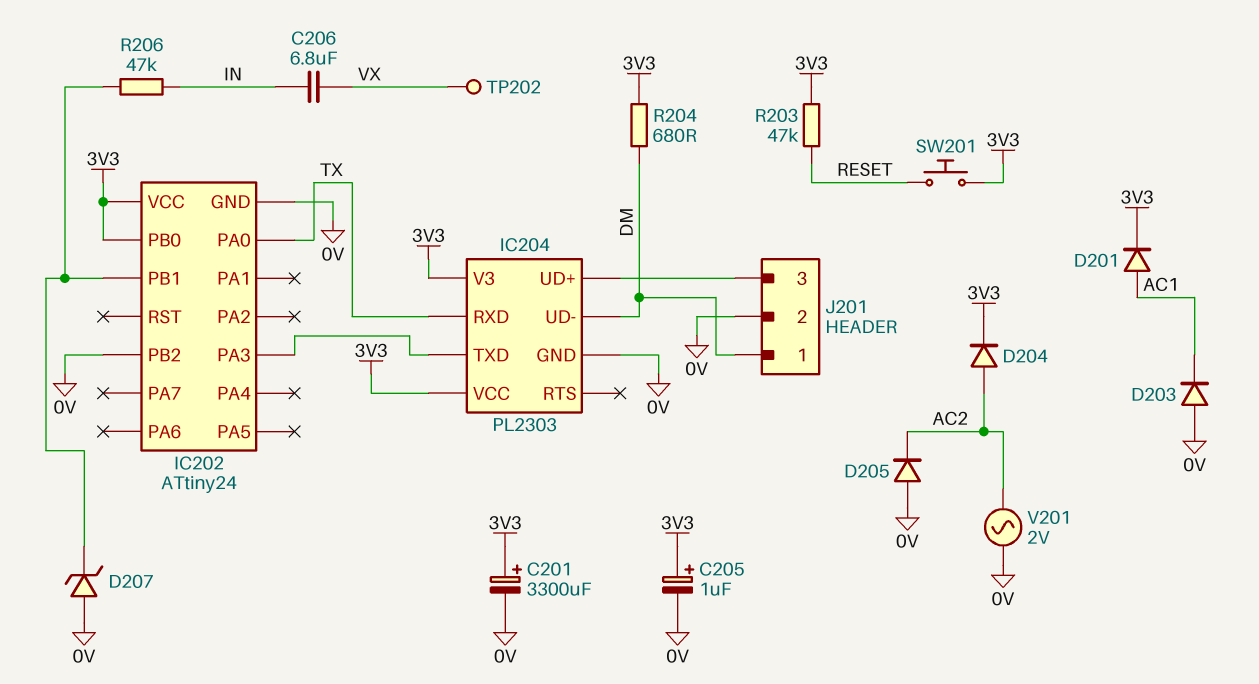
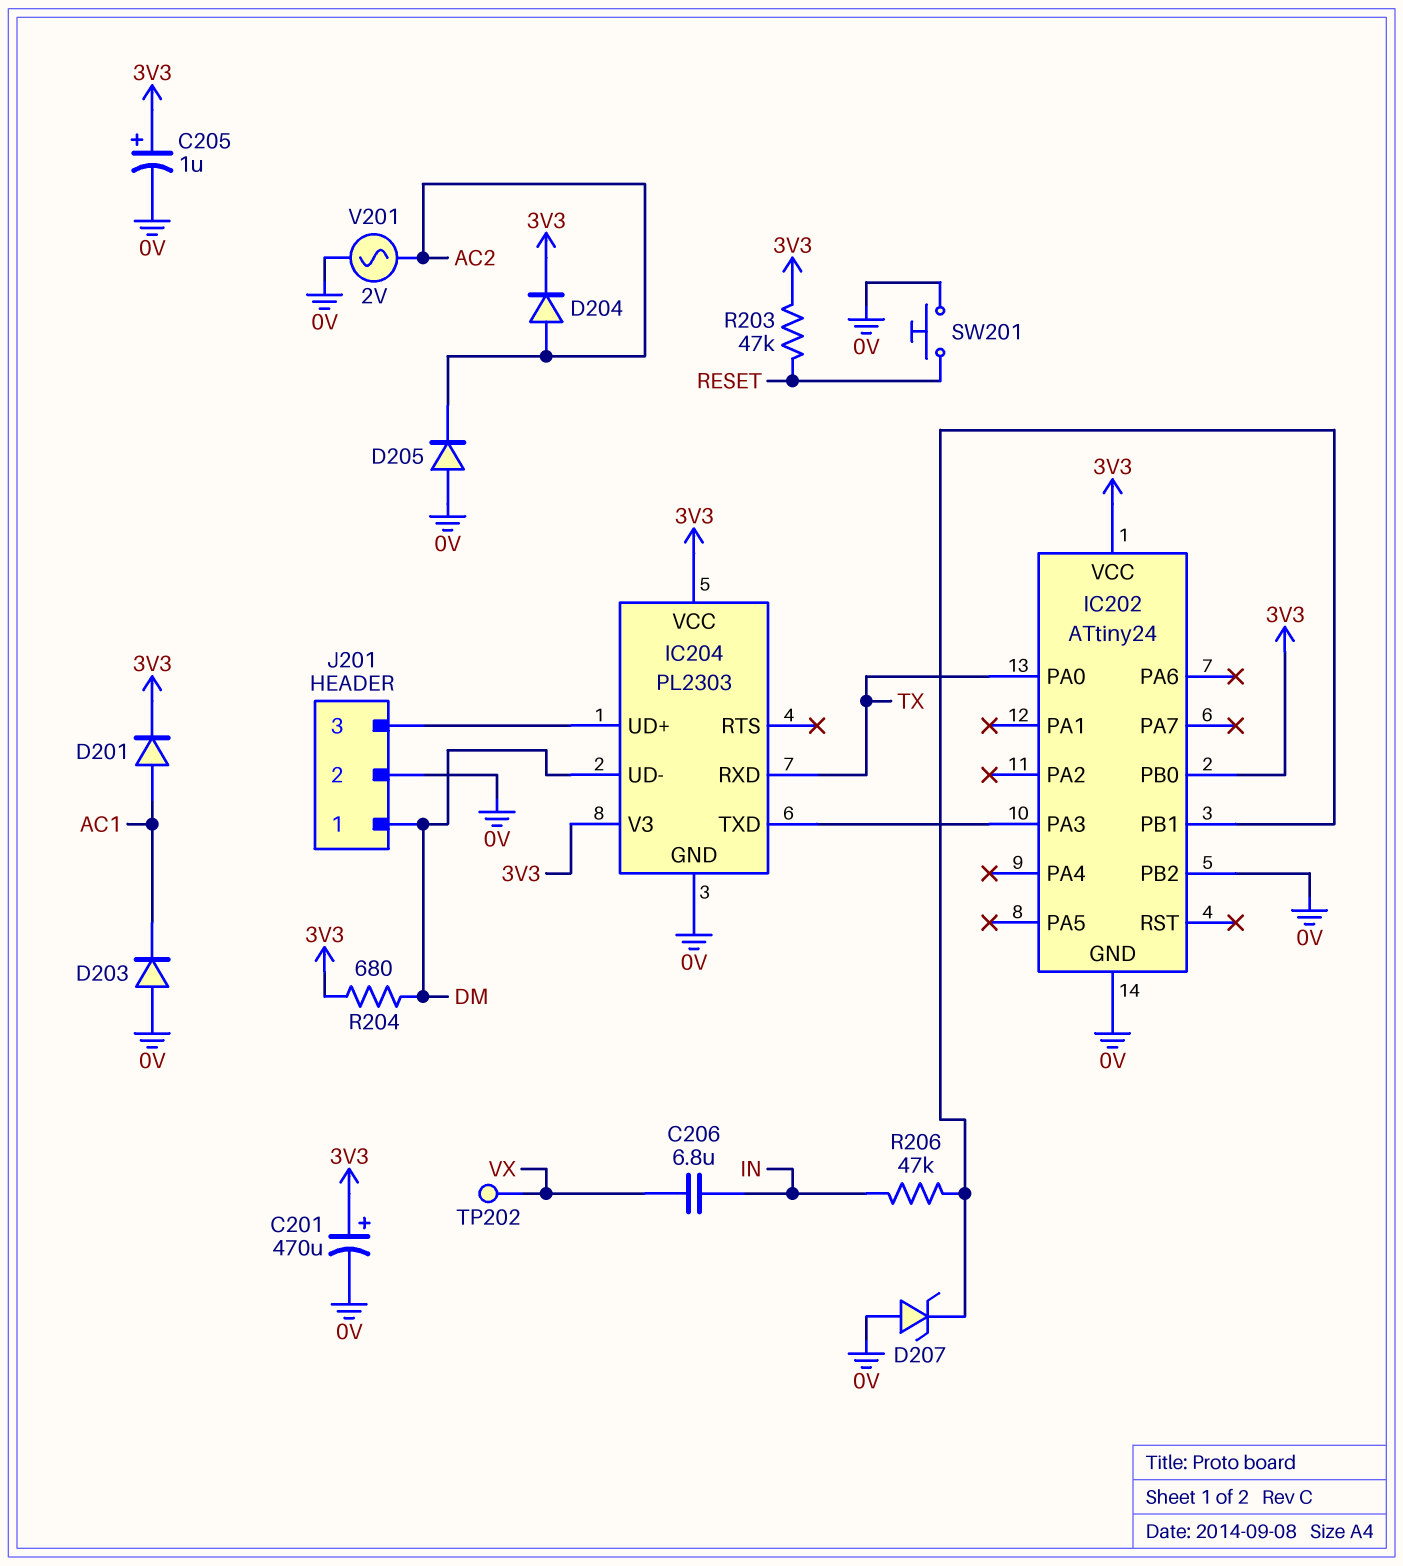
C201: 3300uF (plus 3V3, minus 0V) -> 470uF (plus 3V3, minus 0V)
SW201: button (3V3, RESET) -> button (0V, RESET)

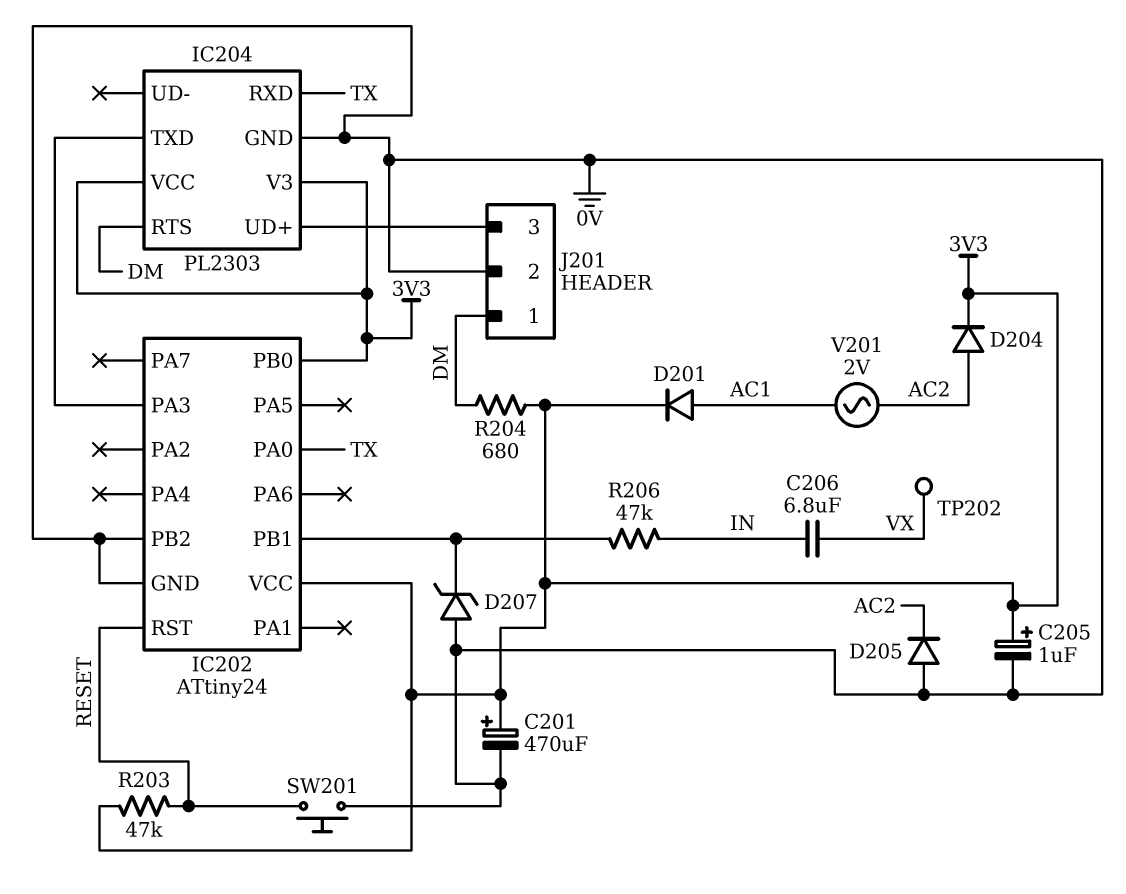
D203: diode (A 0V, K AC1) -> none
IC202 pin RST: none -> RESET
IC204 pin RTS: none -> DM
IC204 pin UD-: DM -> none
V201: AC 2V (0V, AC2) -> AC 2V (AC1, AC2)

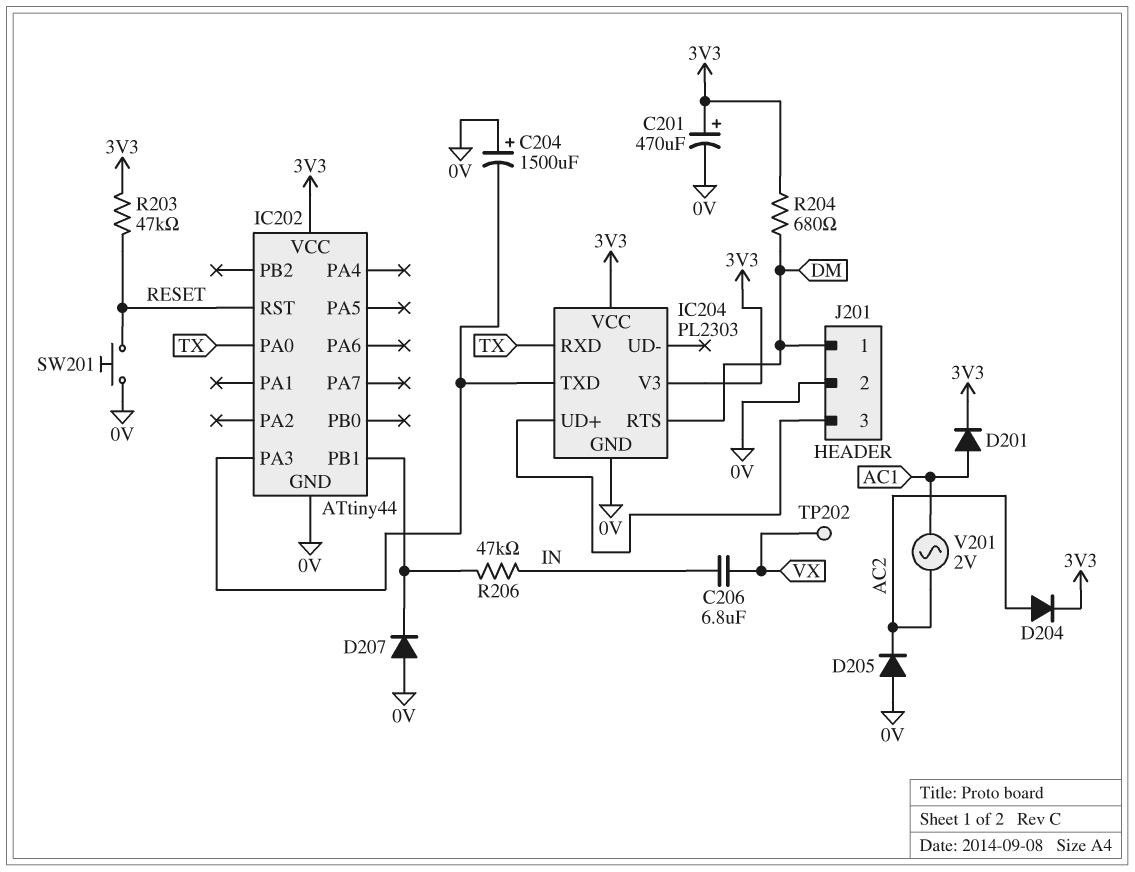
C204: none -> 1500uF (plus 0V, minus IC202/PA3)
C205: 1uF (plus 3V3, minus 0V) -> none
D207: zener (A 0V, K IC202/PB1) -> diode (A 0V, K IC202/PB1)
IC202: ATtiny24 -> ATtiny44
IC202 pin PB0: 3V3 -> none
IC202 pin PB2: 0V -> none

